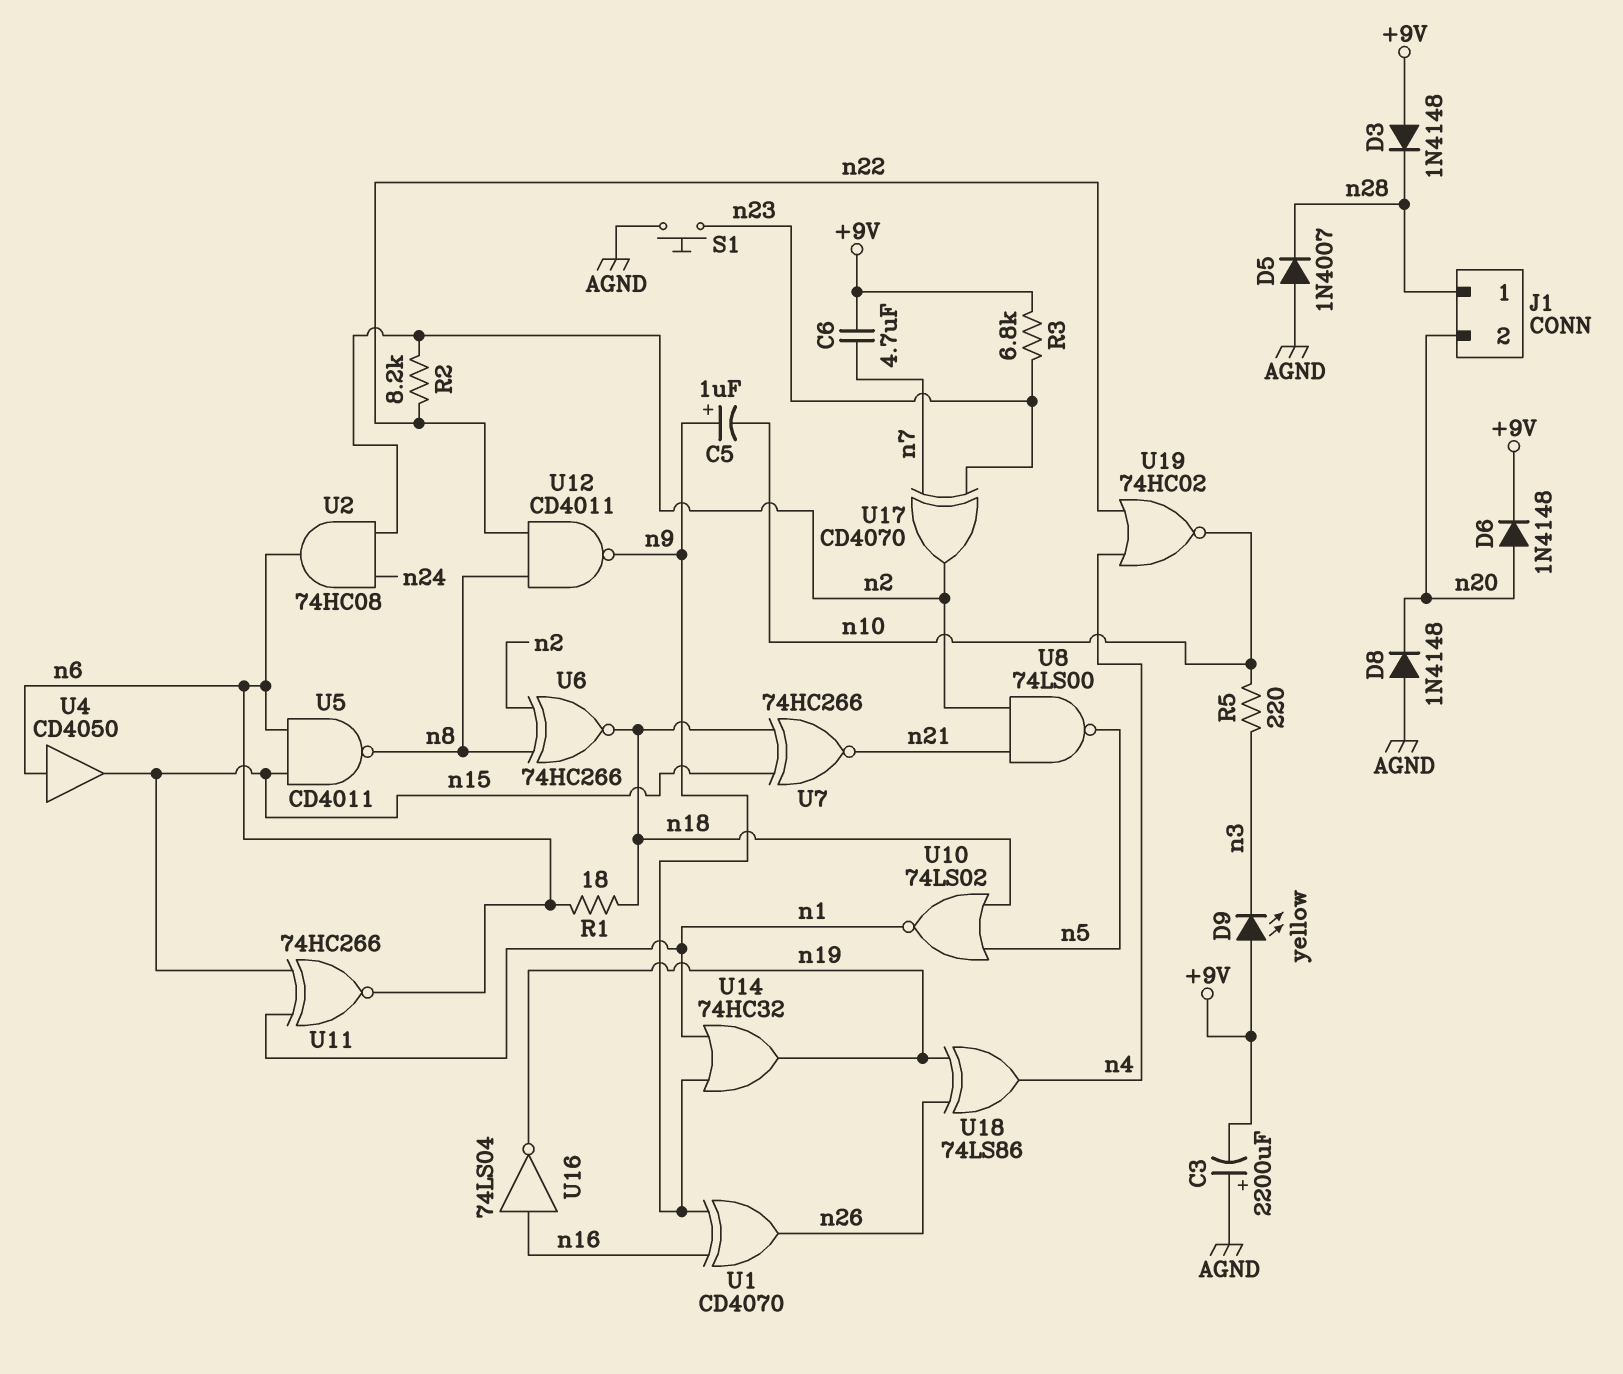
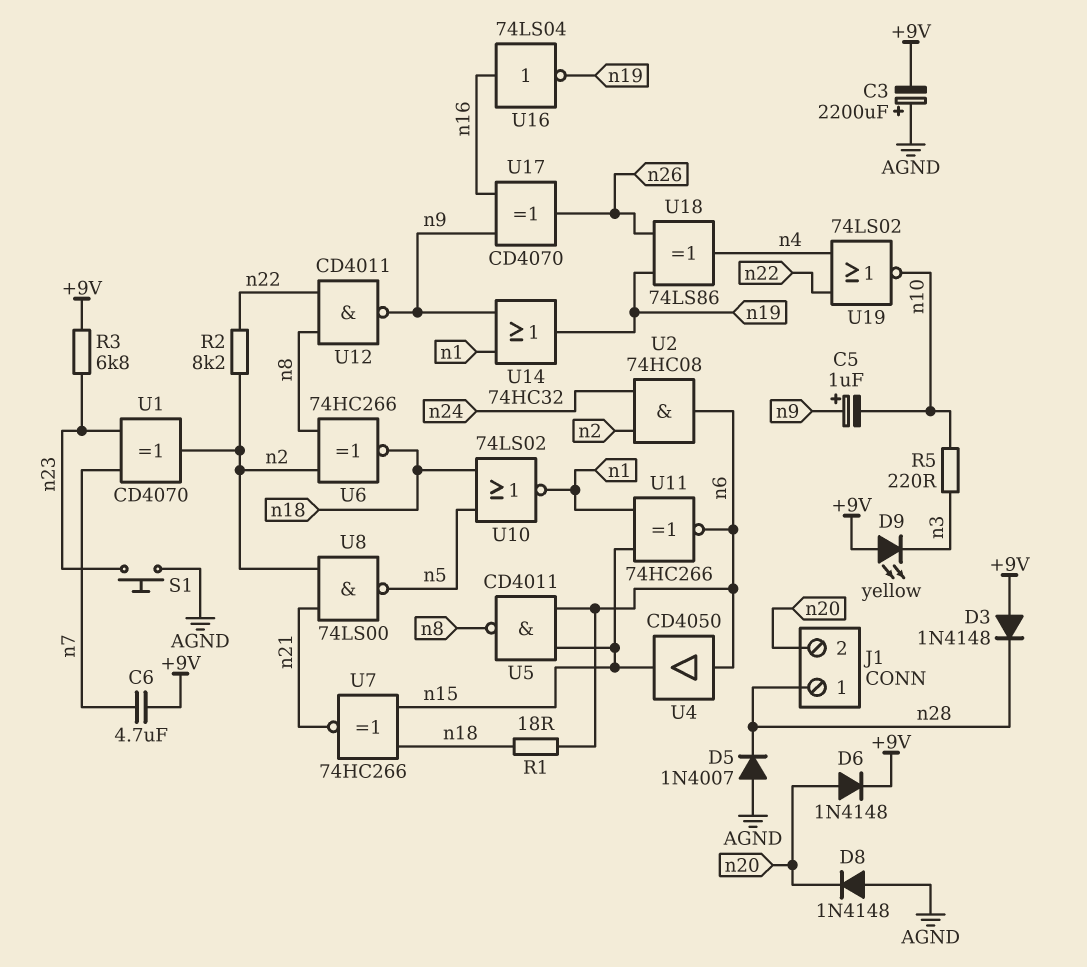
U1: XOR CD4070 (in n9, in n16, out n26) -> XOR CD4070 (in n7, in n23, out n2)
U17: XOR CD4070 (in n7, in n23, out n2) -> XOR CD4070 (in n9, in n16, out n26)
U19: NOR 74HC02 (in n4, in n22, out n10) -> NOR 74LS02 (in n4, in n22, out n10)

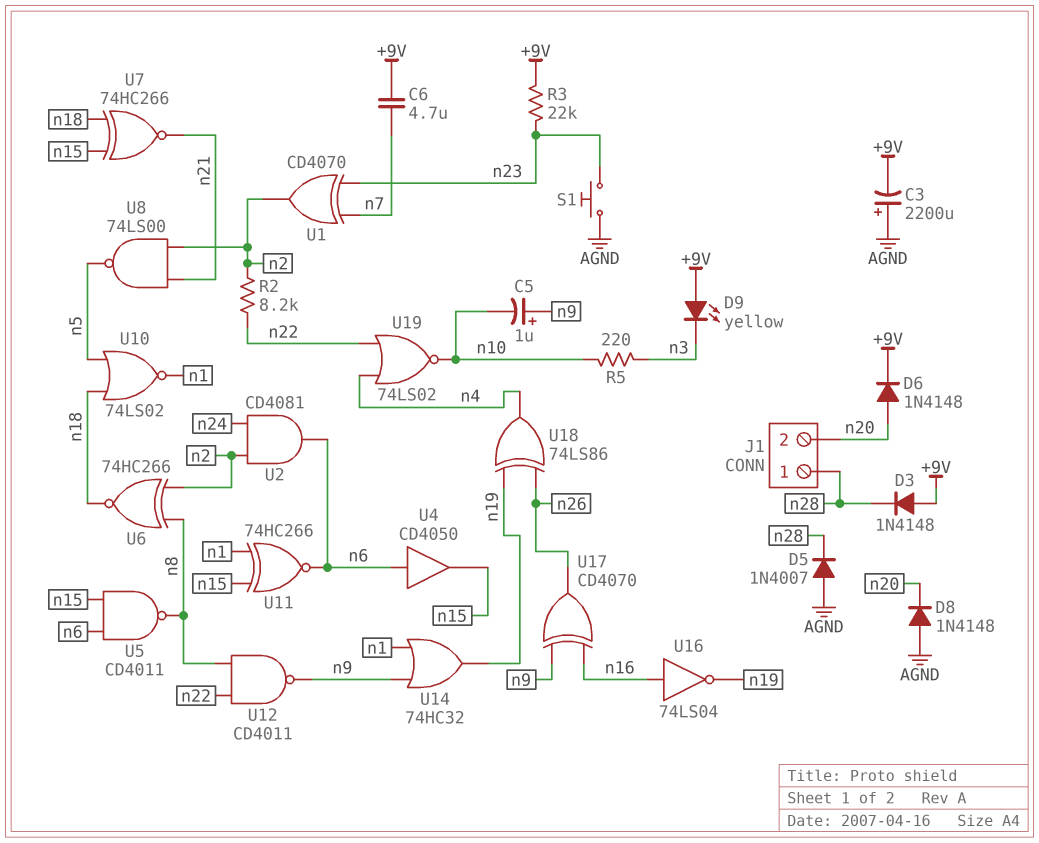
R1: 18 (n6, n18) -> none
R3: 6.8k (+9V, n23) -> 22k (+9V, n23)
U2: AND 74HC08 (in n2, in n24, out n6) -> AND CD4081 (in n2, in n24, out n6)

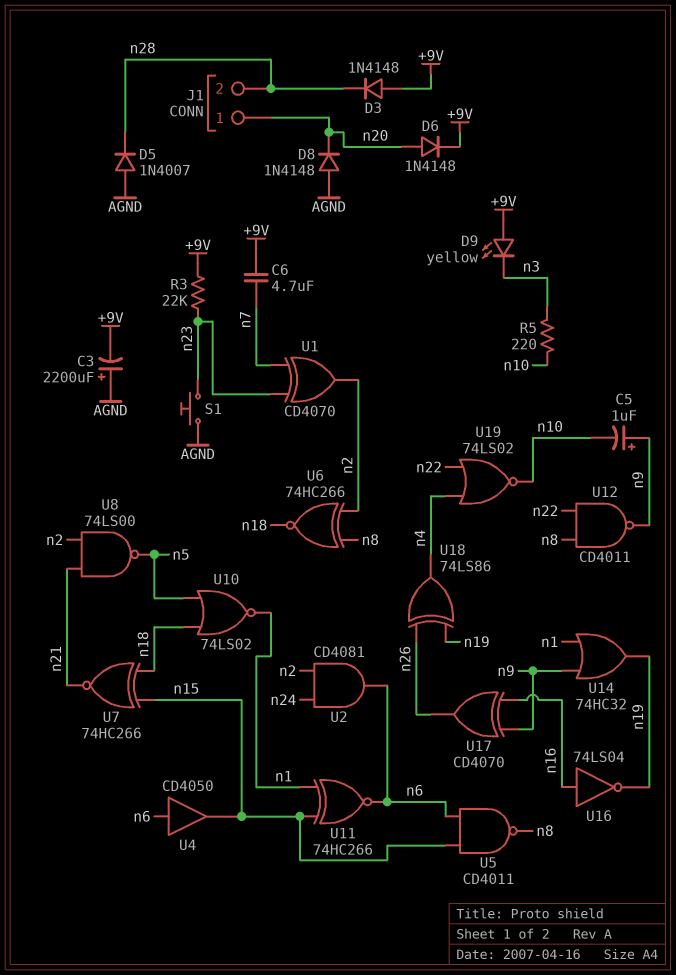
J1 pin 1: n28 -> n20
J1 pin 2: n20 -> n28
R2: 8.2k (n2, n22) -> none

